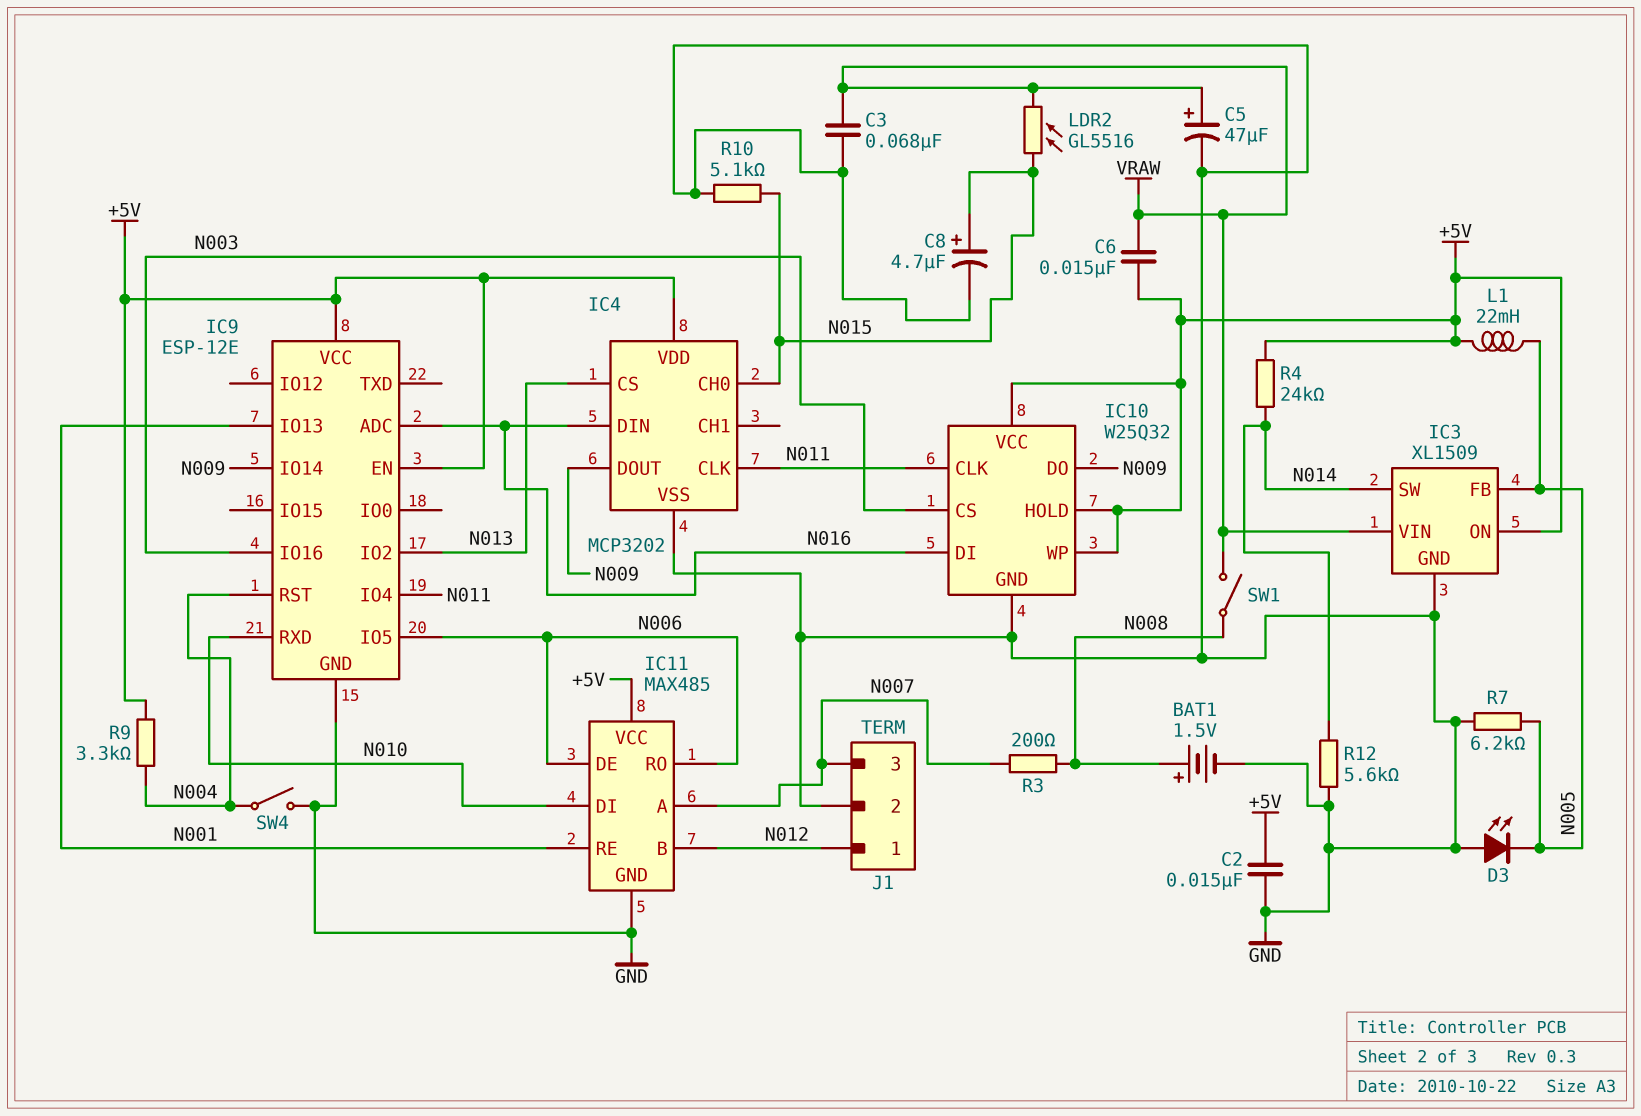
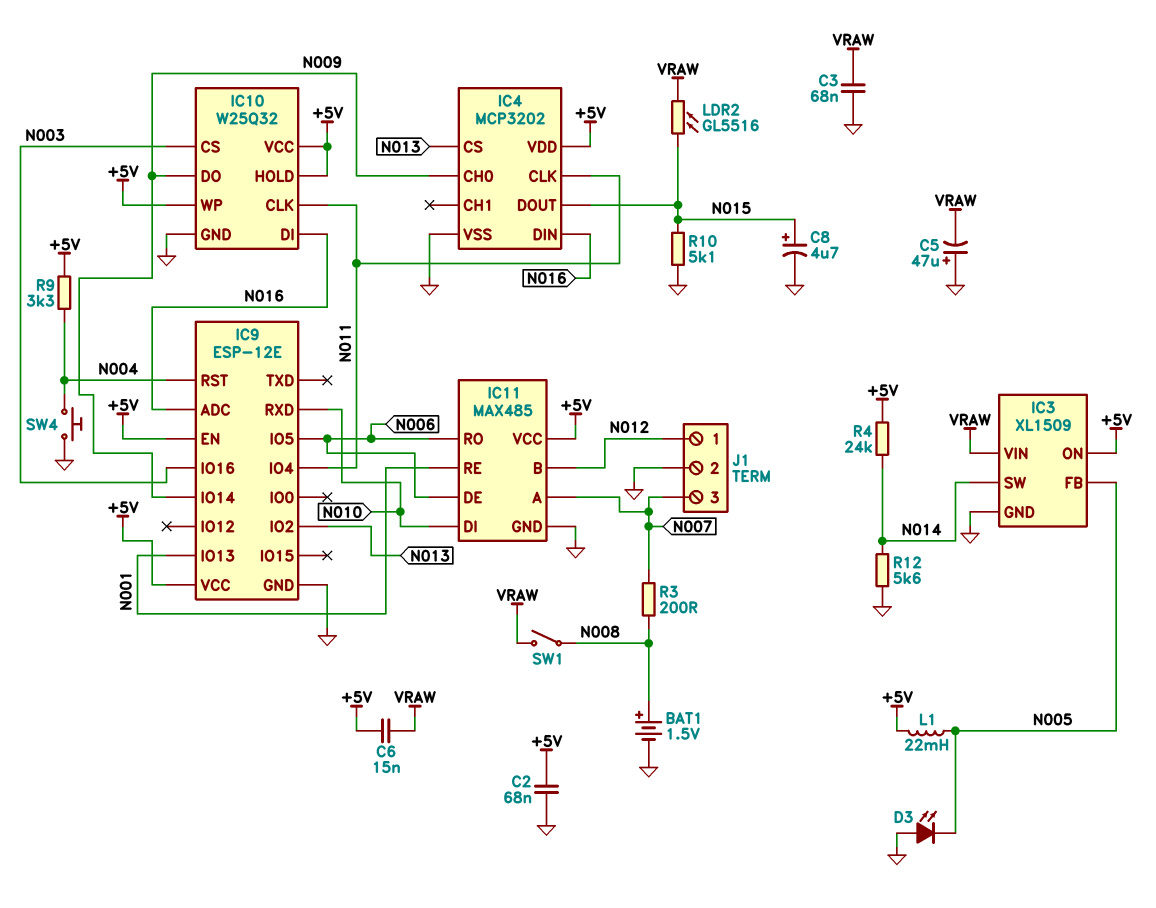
C2: 15nF (+5V, GND) -> 68nF (+5V, GND)
C5: 47uF (plus VRAW, minus GND) -> 47uF (plus GND, minus VRAW)
IC4 pin CH0: N015 -> N009
IC4 pin DOUT: N009 -> N015
R7: 6.2k (GND, N005) -> none
SW4: switch (GND, N004) -> button (GND, N004)

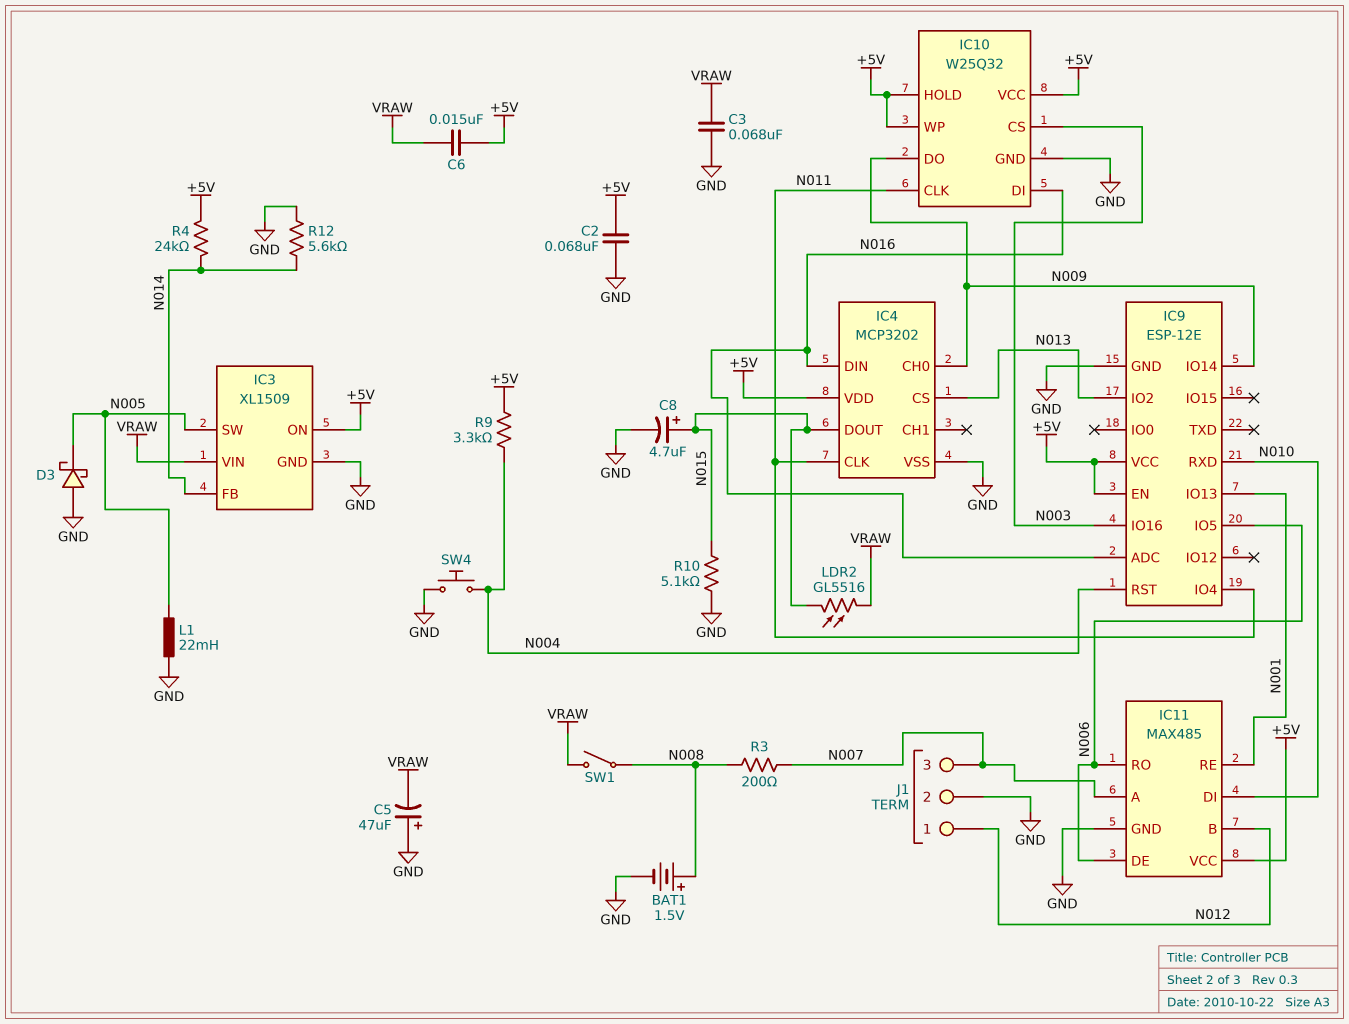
D3: LED (A GND, K N005) -> schottky (A GND, K N005)
IC3 pin FB: N005 -> N014
IC3 pin SW: N014 -> N005
L1: 22mH (+5V, N005) -> 22mH (GND, N005)

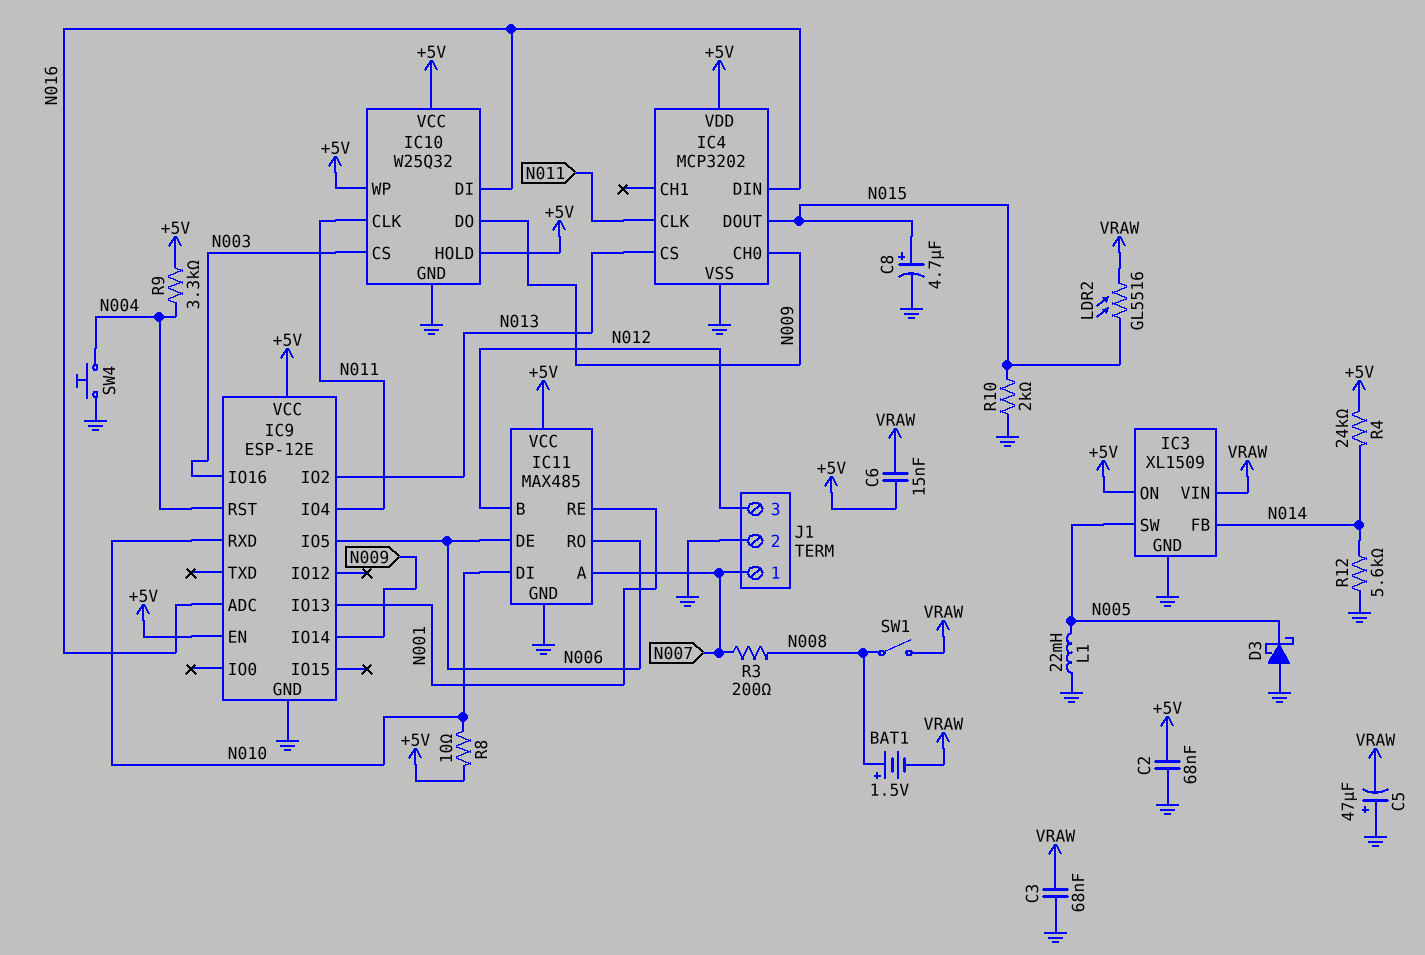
BAT1: 1.5V (plus N008, minus GND) -> 1.5V (plus N008, minus VRAW)
J1 pin 1: N012 -> N007
J1 pin 3: N007 -> N012
R8: none -> 10 (+5V, N010)
R10: 5.1k (GND, N015) -> 2k (GND, N015)

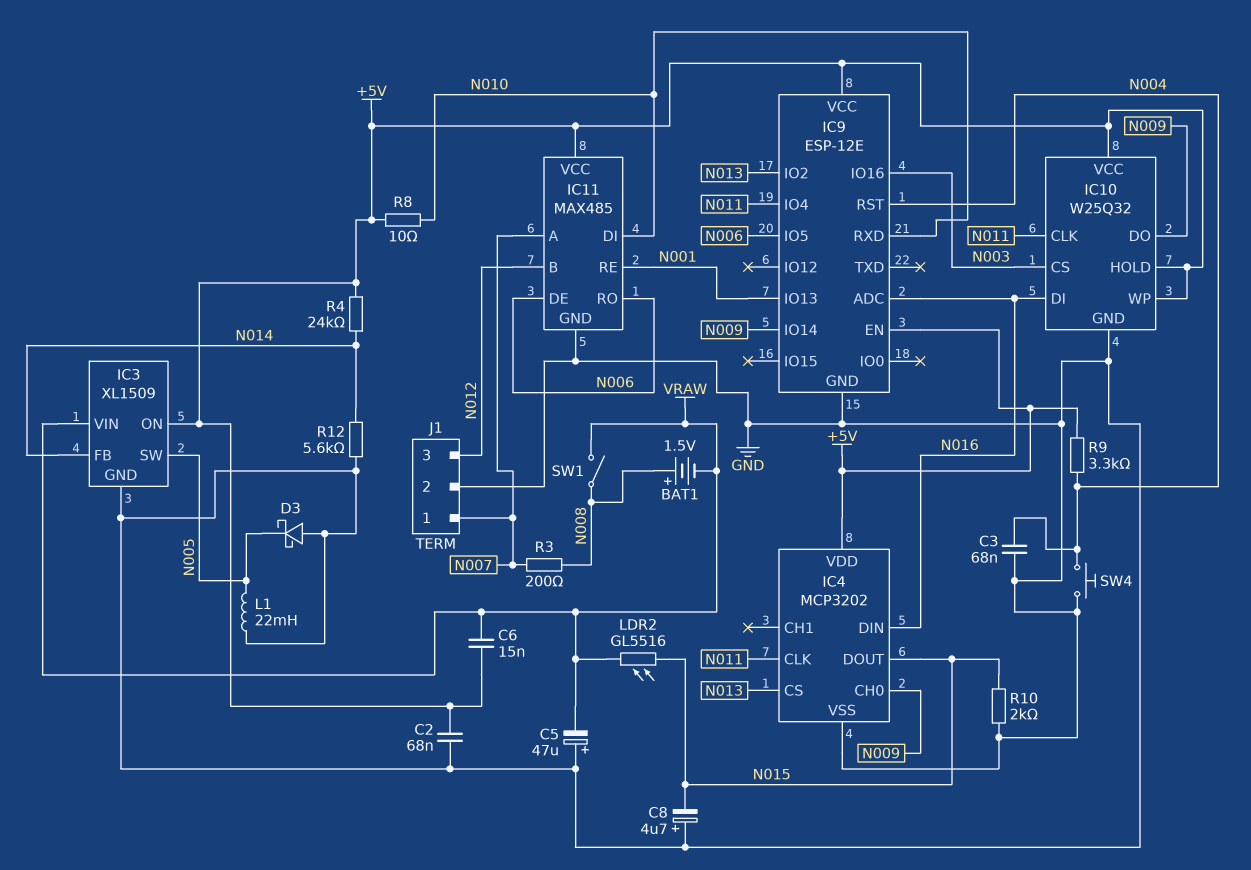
C3: 68nF (GND, VRAW) -> 68nF (GND, N004)
C8: 4.7uF (plus N015, minus GND) -> 4.7uF (plus GND, minus N015)

